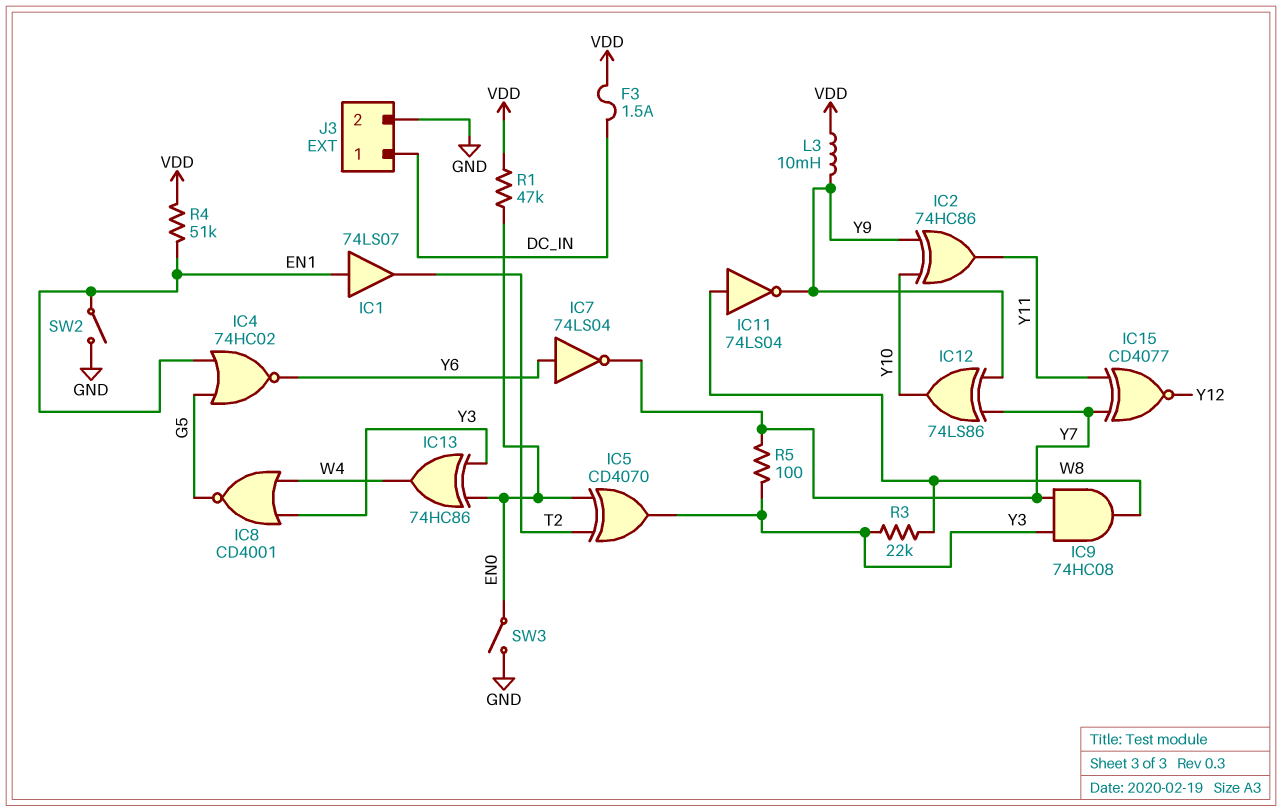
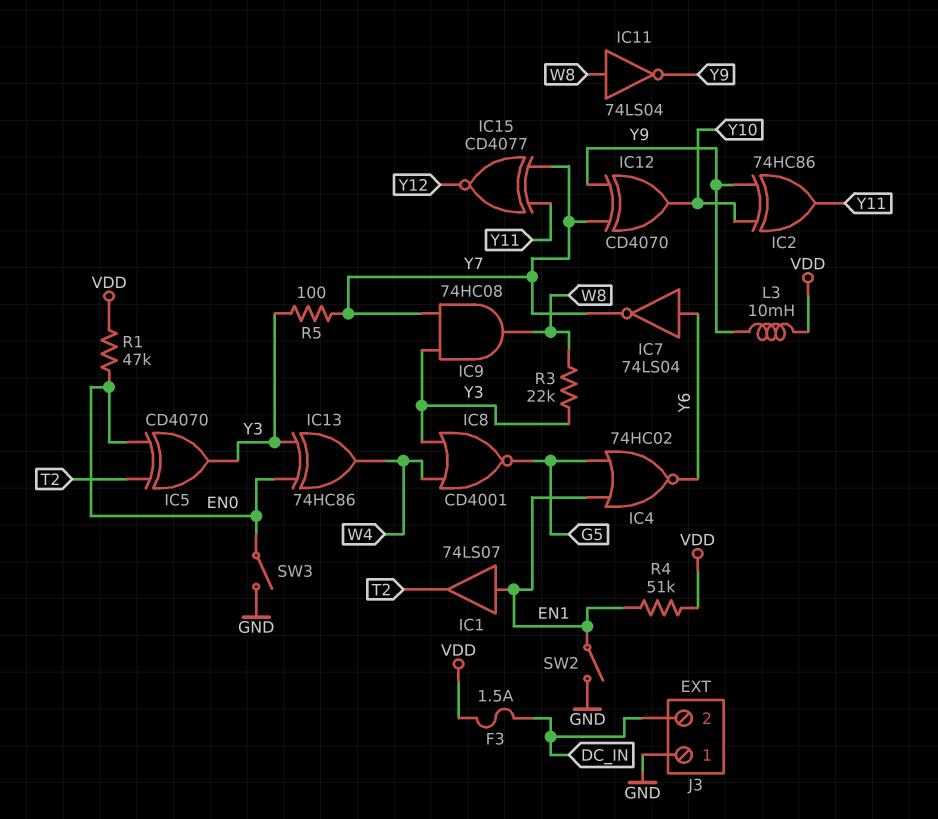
IC12: XOR 74LS86 (in Y7, in Y9, out Y10) -> XOR CD4070 (in Y7, in Y9, out Y10)
J3 pin 1: DC_IN -> GND
J3 pin 2: GND -> DC_IN

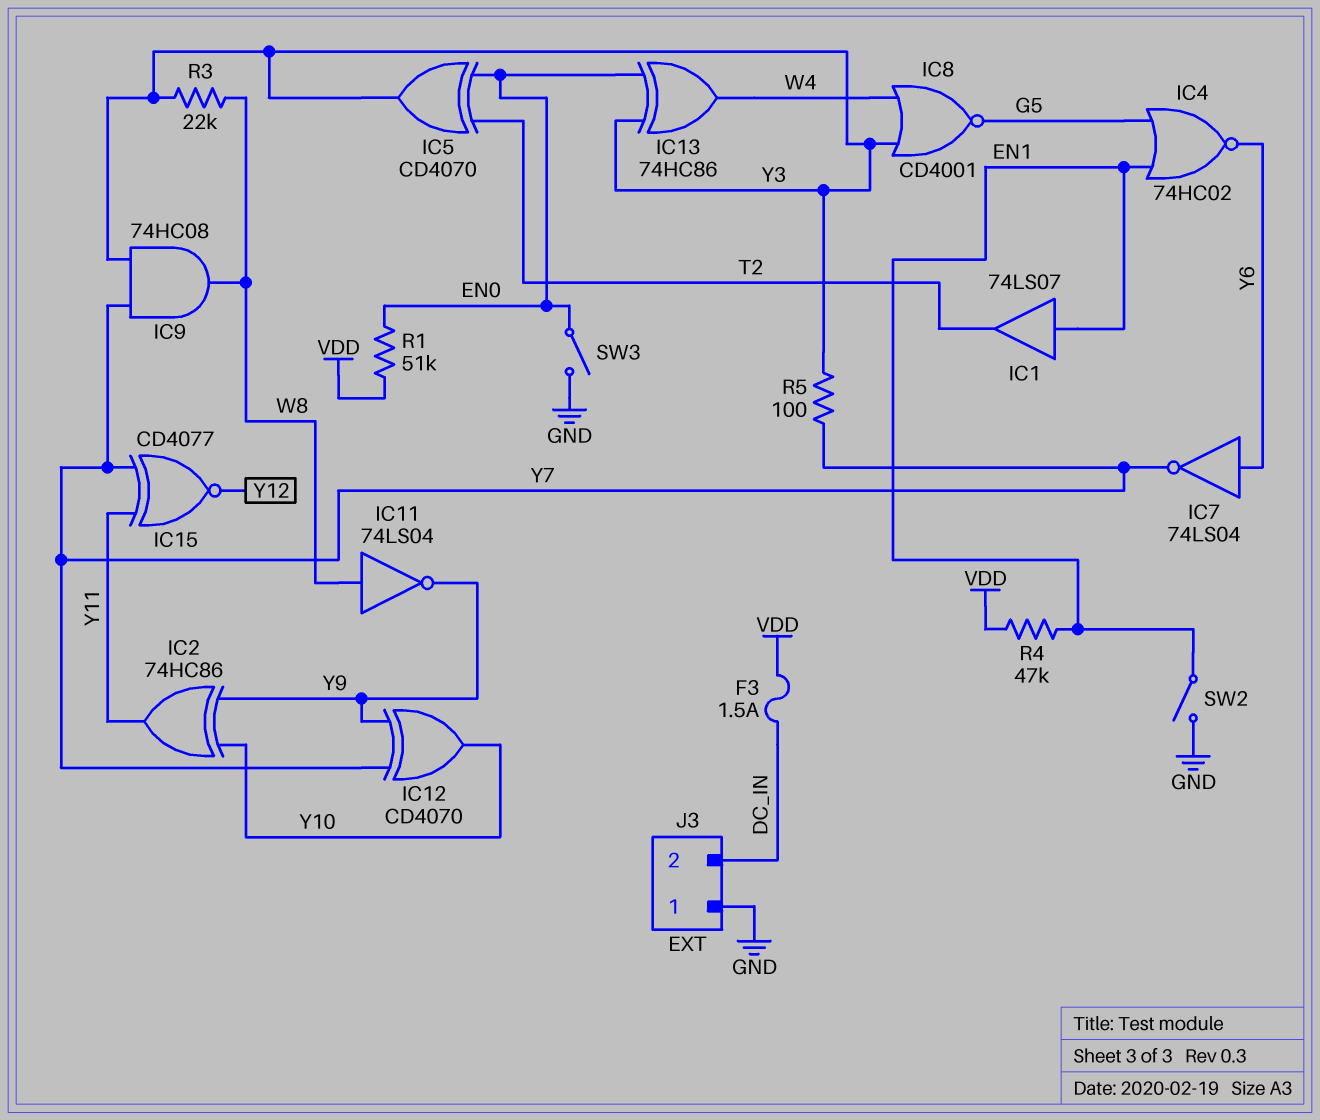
L3: 10mH (VDD, Y9) -> none
R1: 47k (EN0, VDD) -> 51k (EN0, VDD)
R4: 51k (EN1, VDD) -> 47k (EN1, VDD)

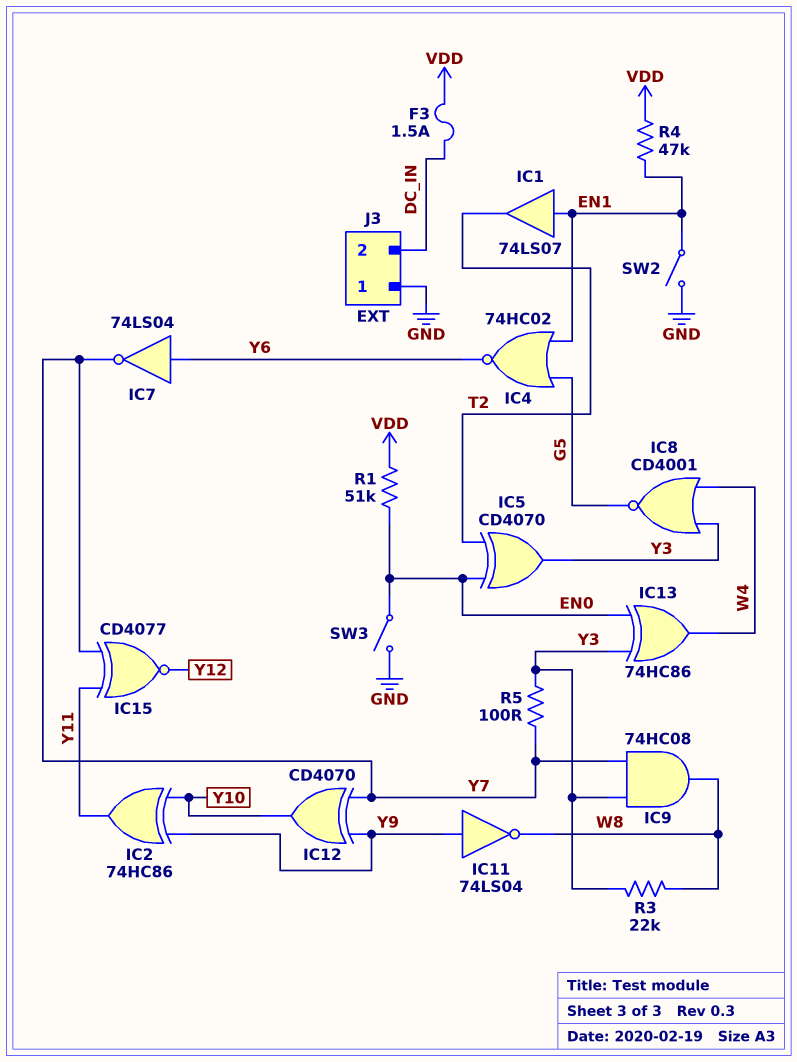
IC11: NOT 74LS04 (in W8, out Y9) -> NOT 74LS04 (in Y9, out W8)

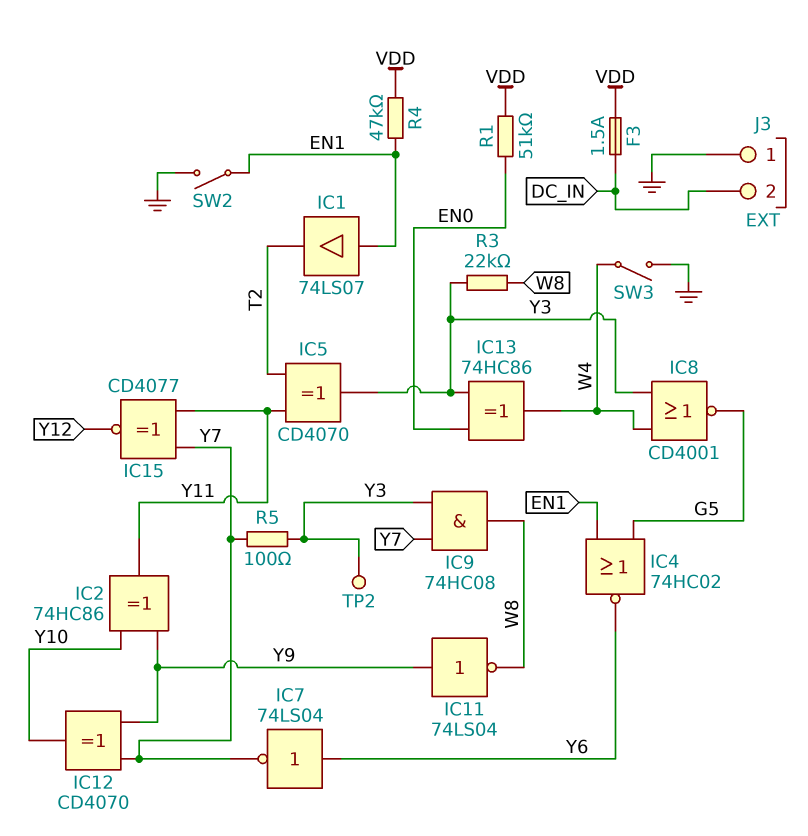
IC5: XOR CD4070 (in EN0, in T2, out Y3) -> XOR CD4070 (in T2, in Y11, out Y3)
SW3: switch (EN0, GND) -> switch (GND, W4)
TP2: none -> test point (Y3)

